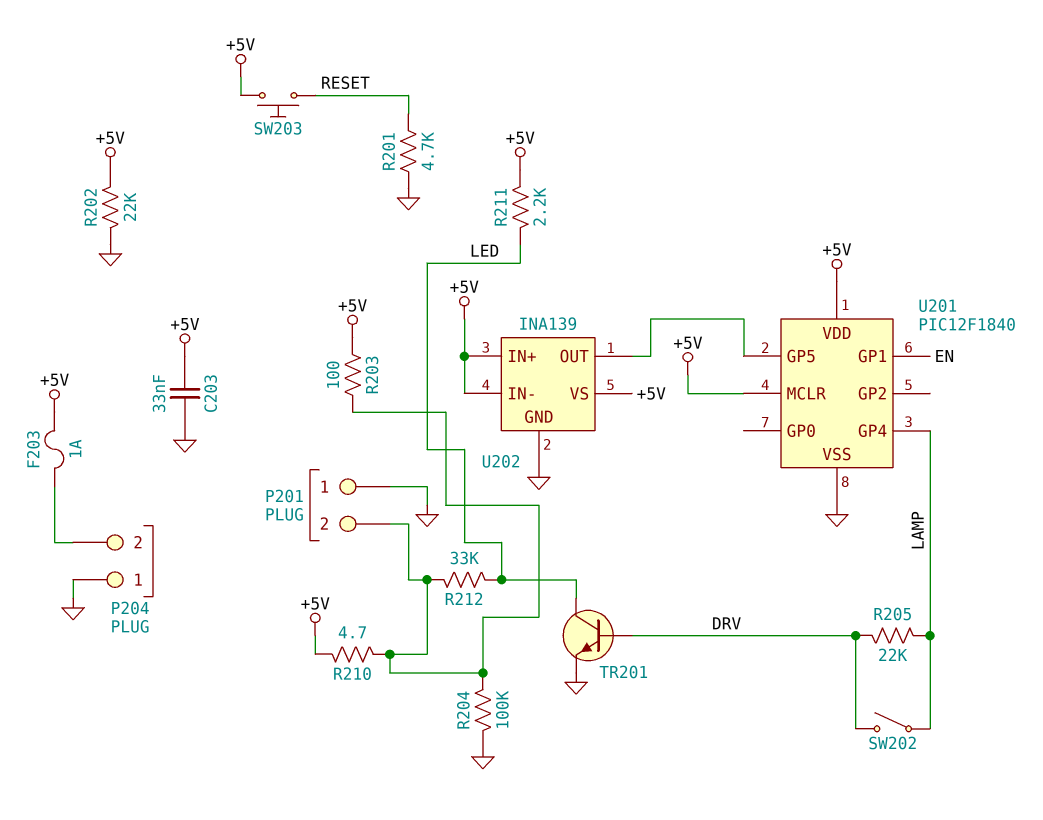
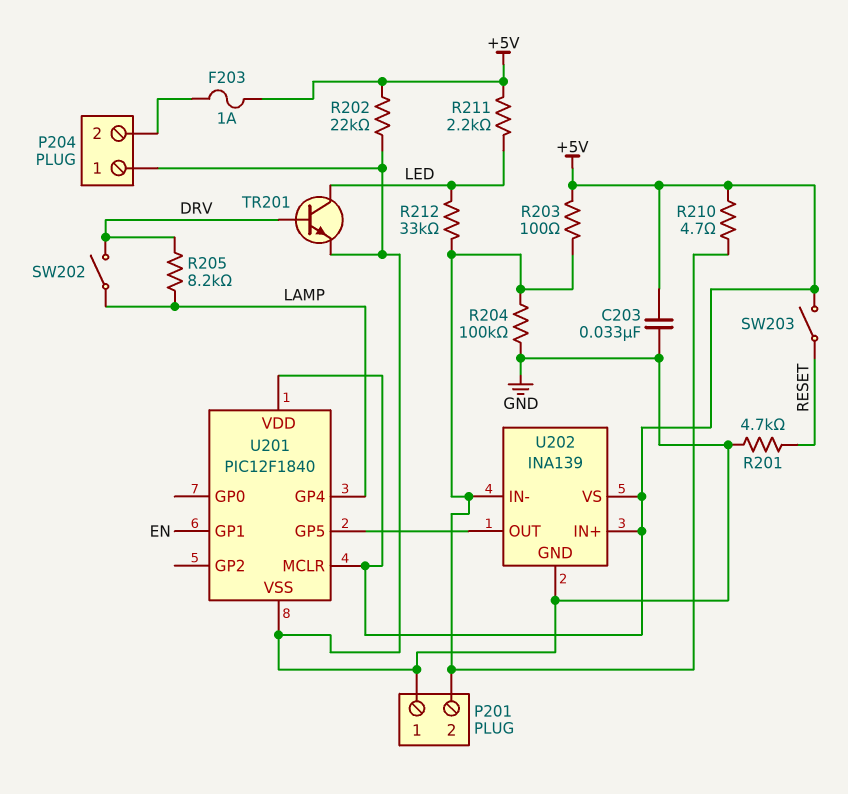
R205: 22k (DRV, LAMP) -> 8.2k (DRV, LAMP)
SW203: button (+5V, RESET) -> switch (+5V, RESET)
U202 pin IN-: +5V -> P201/2

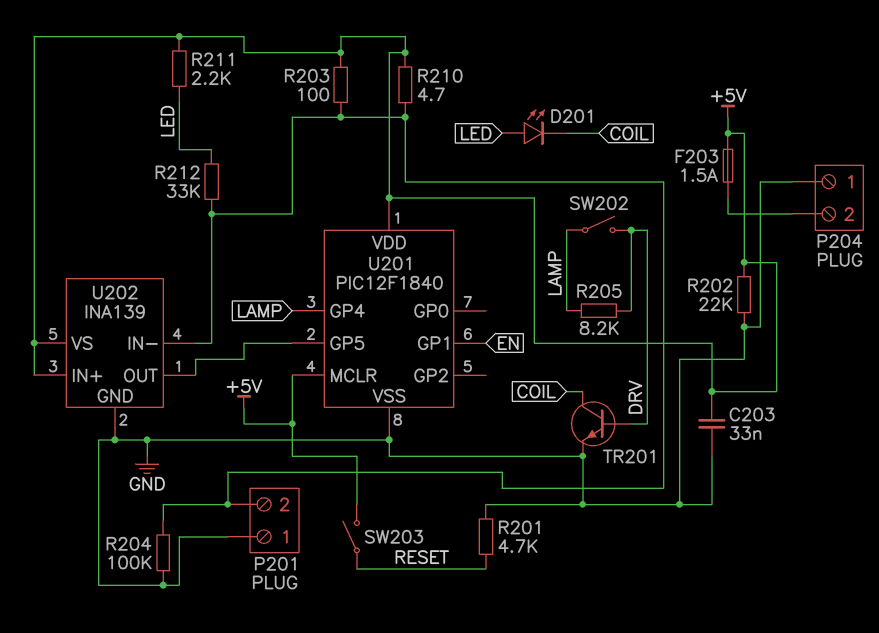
D201: none -> LED (A LED, K COIL)
F203: 1A (+5V, P204/2) -> 1.5A (+5V, P204/2)
TR201: NPN (B DRV, C LED, E GND) -> NPN (B DRV, C COIL, E GND)

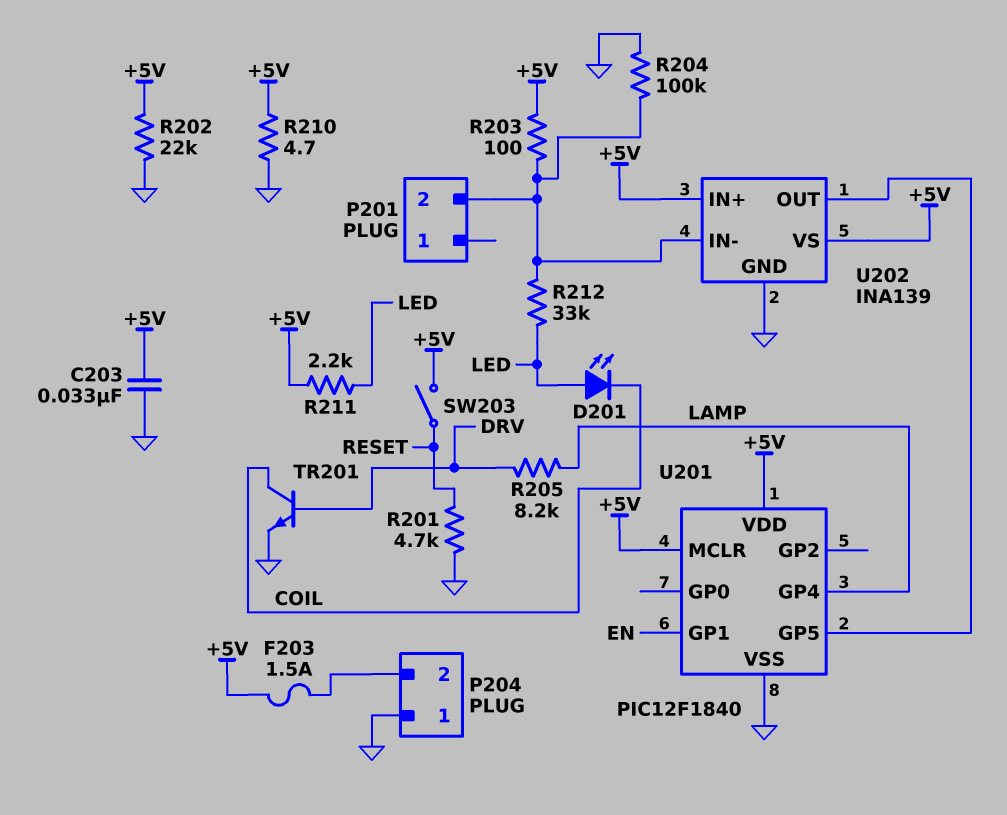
P201 pin 1: GND -> none
R210: 4.7 (+5V, P201/2) -> 4.7 (+5V, GND)
SW202: switch (DRV, LAMP) -> none

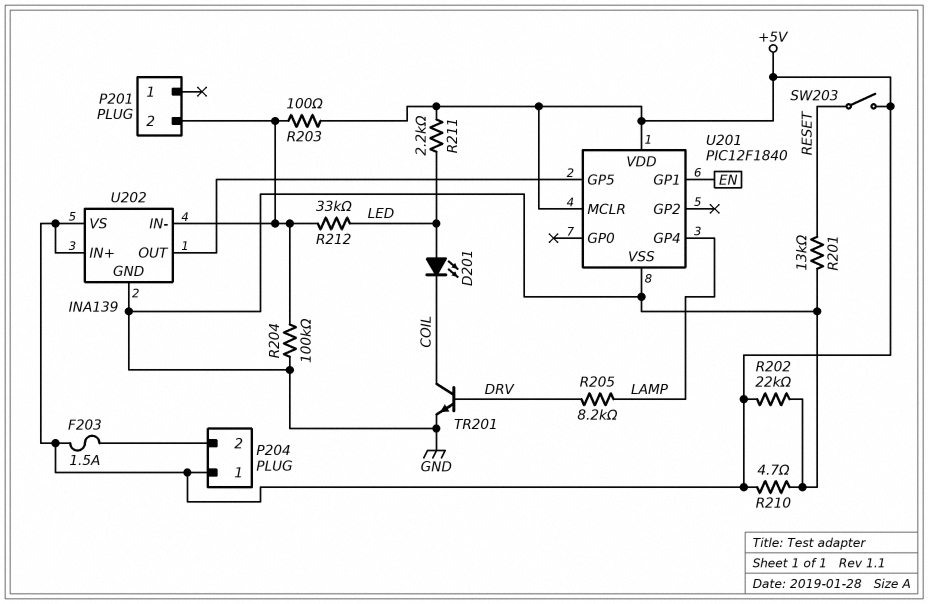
C203: 33nF (+5V, GND) -> none
P204 pin 1: GND -> +5V
R201: 4.7k (GND, RESET) -> 13k (GND, RESET)

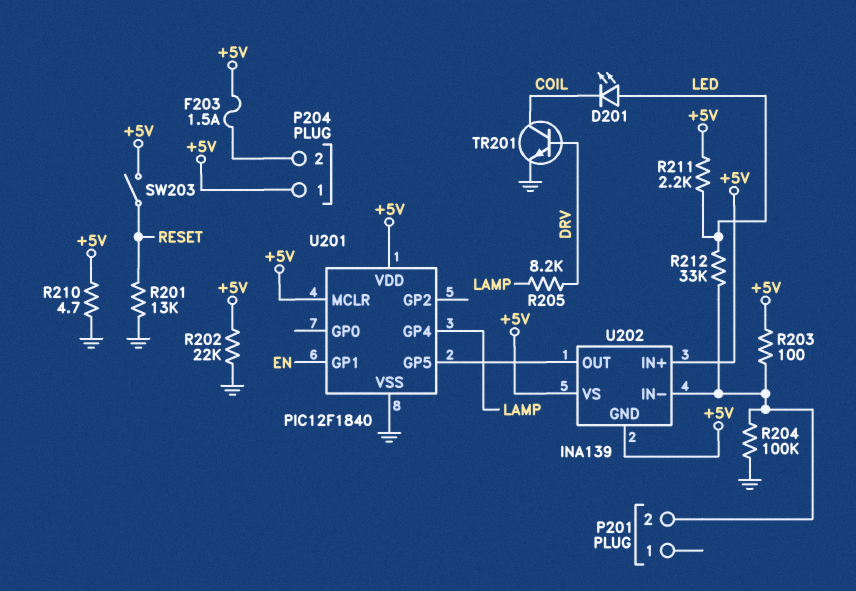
U202 pin GND: GND -> +5V

